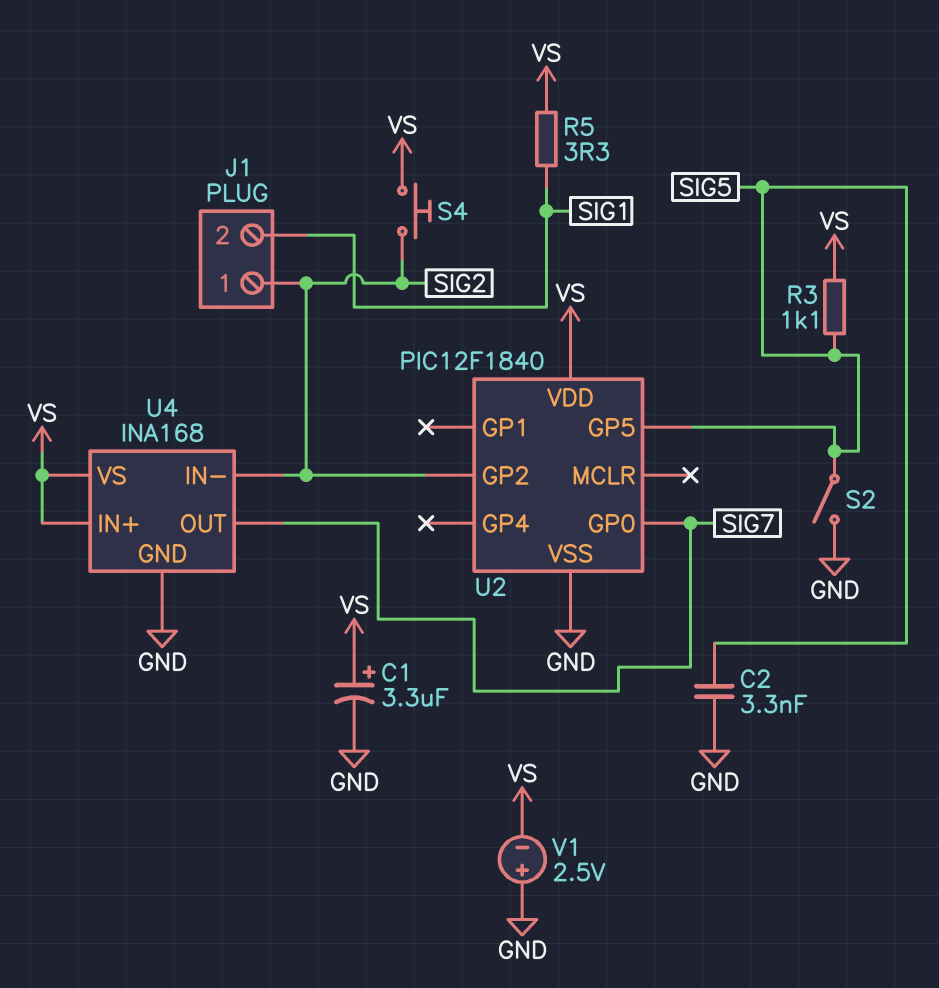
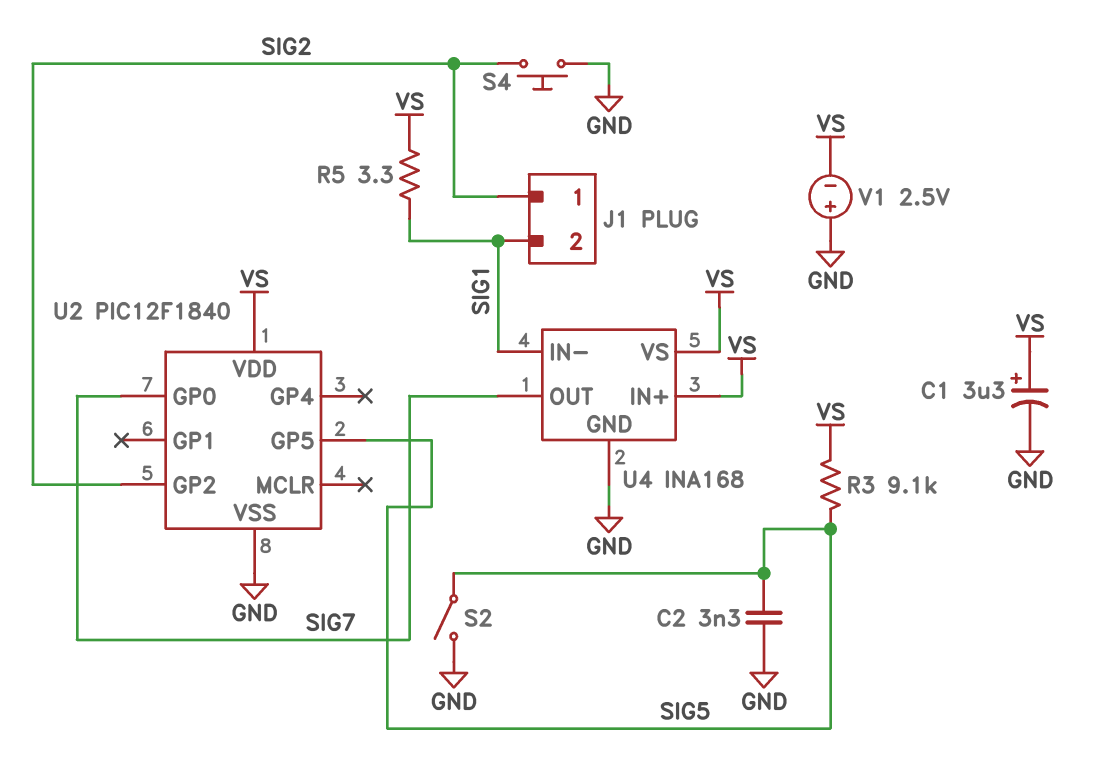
R3: 1.1k (SIG5, VS) -> 9.1k (SIG5, VS)
S4: button (SIG2, VS) -> button (GND, SIG2)
U4 pin IN-: SIG2 -> SIG1

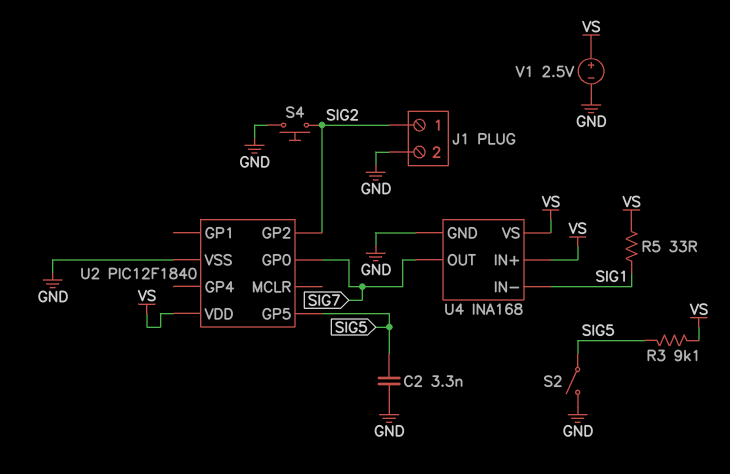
C1: 3.3uF (plus VS, minus GND) -> none
J1 pin 2: SIG1 -> GND
R5: 3.3 (SIG1, VS) -> 33 (SIG1, VS)
V1: 2.5V (plus GND, minus VS) -> 2.5V (plus VS, minus GND)

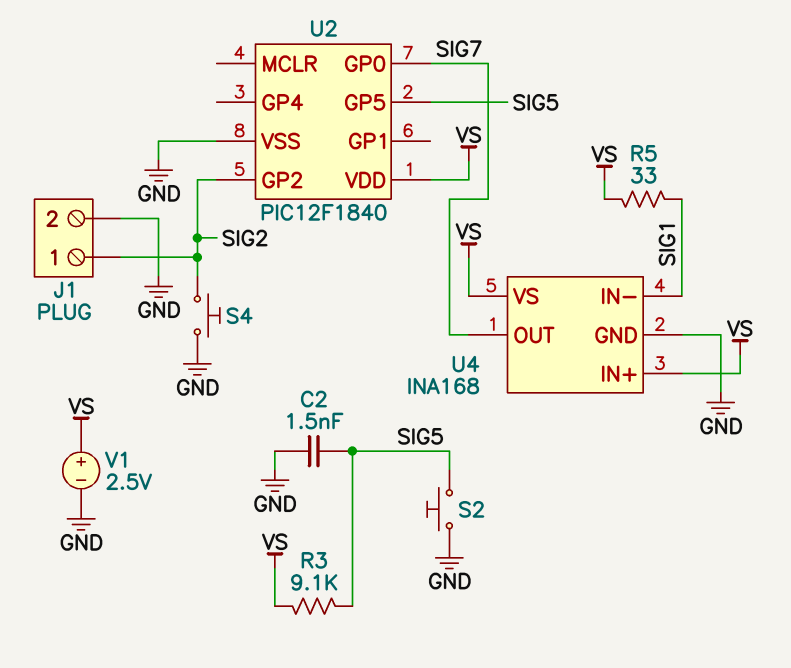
C2: 3.3nF (GND, SIG5) -> 1.5nF (GND, SIG5)
S2: switch (GND, SIG5) -> button (GND, SIG5)

